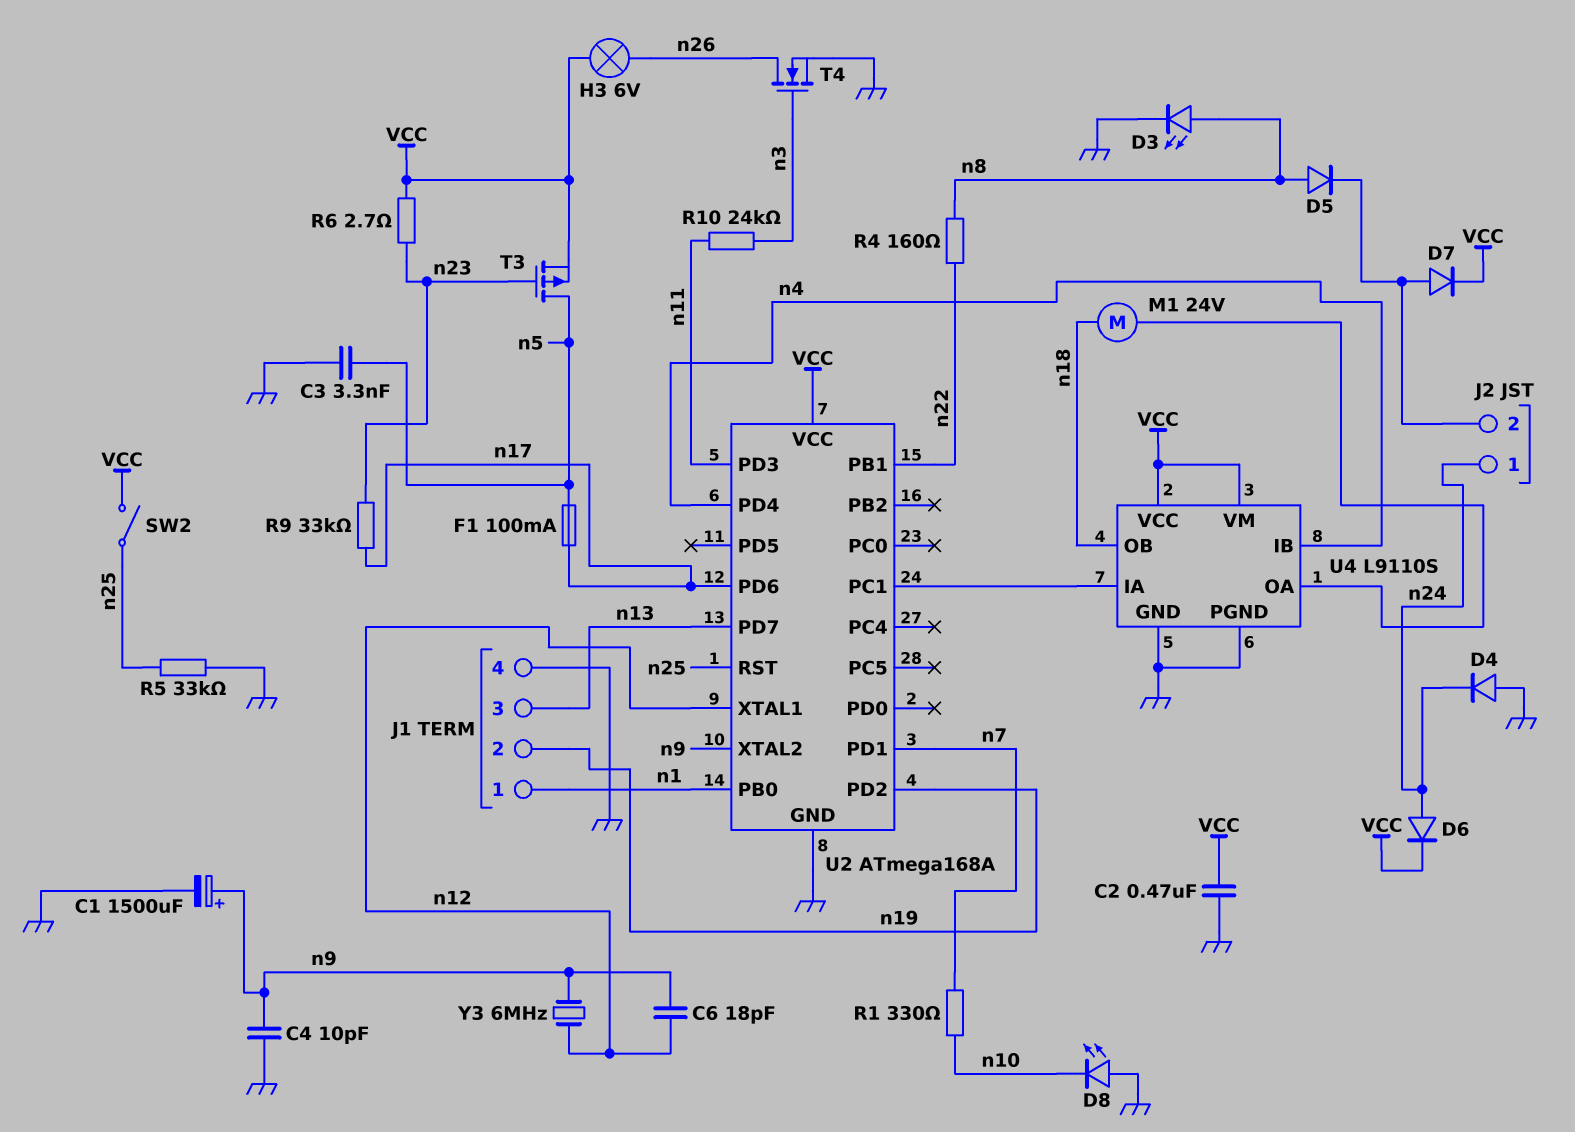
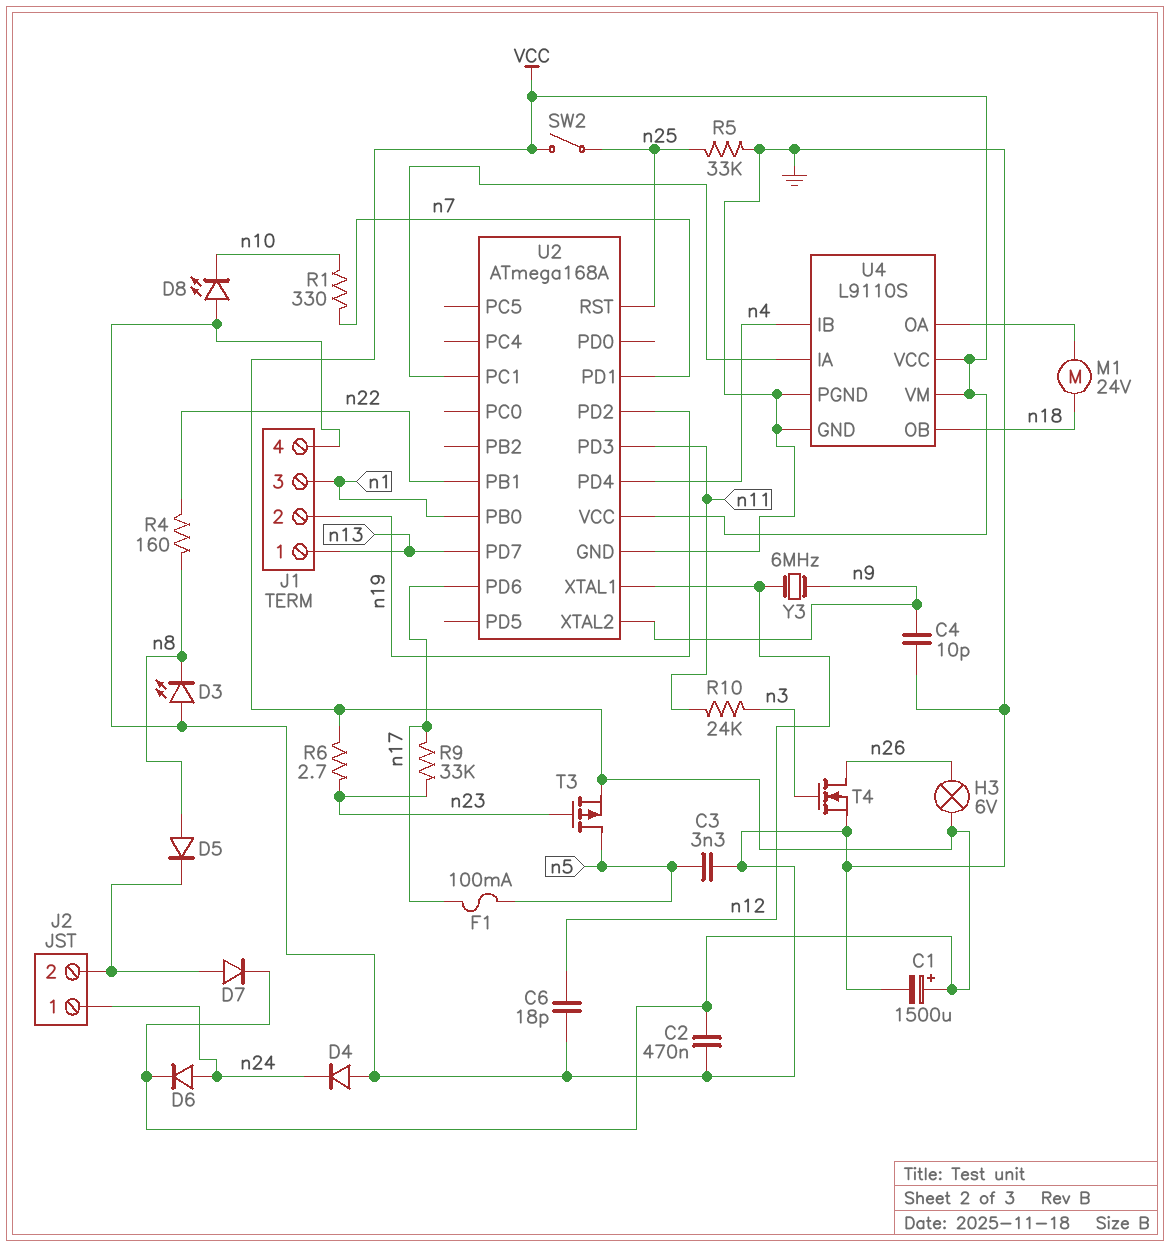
C1: 1500uF (plus n9, minus GND) -> 1500uF (plus VCC, minus GND)
C6: 18pF (n9, n12) -> 18pF (GND, n12)
D3: LED (A n8, K GND) -> LED (A GND, K n8)
J1 pin 1: n1 -> n13
J1 pin 3: n13 -> n1

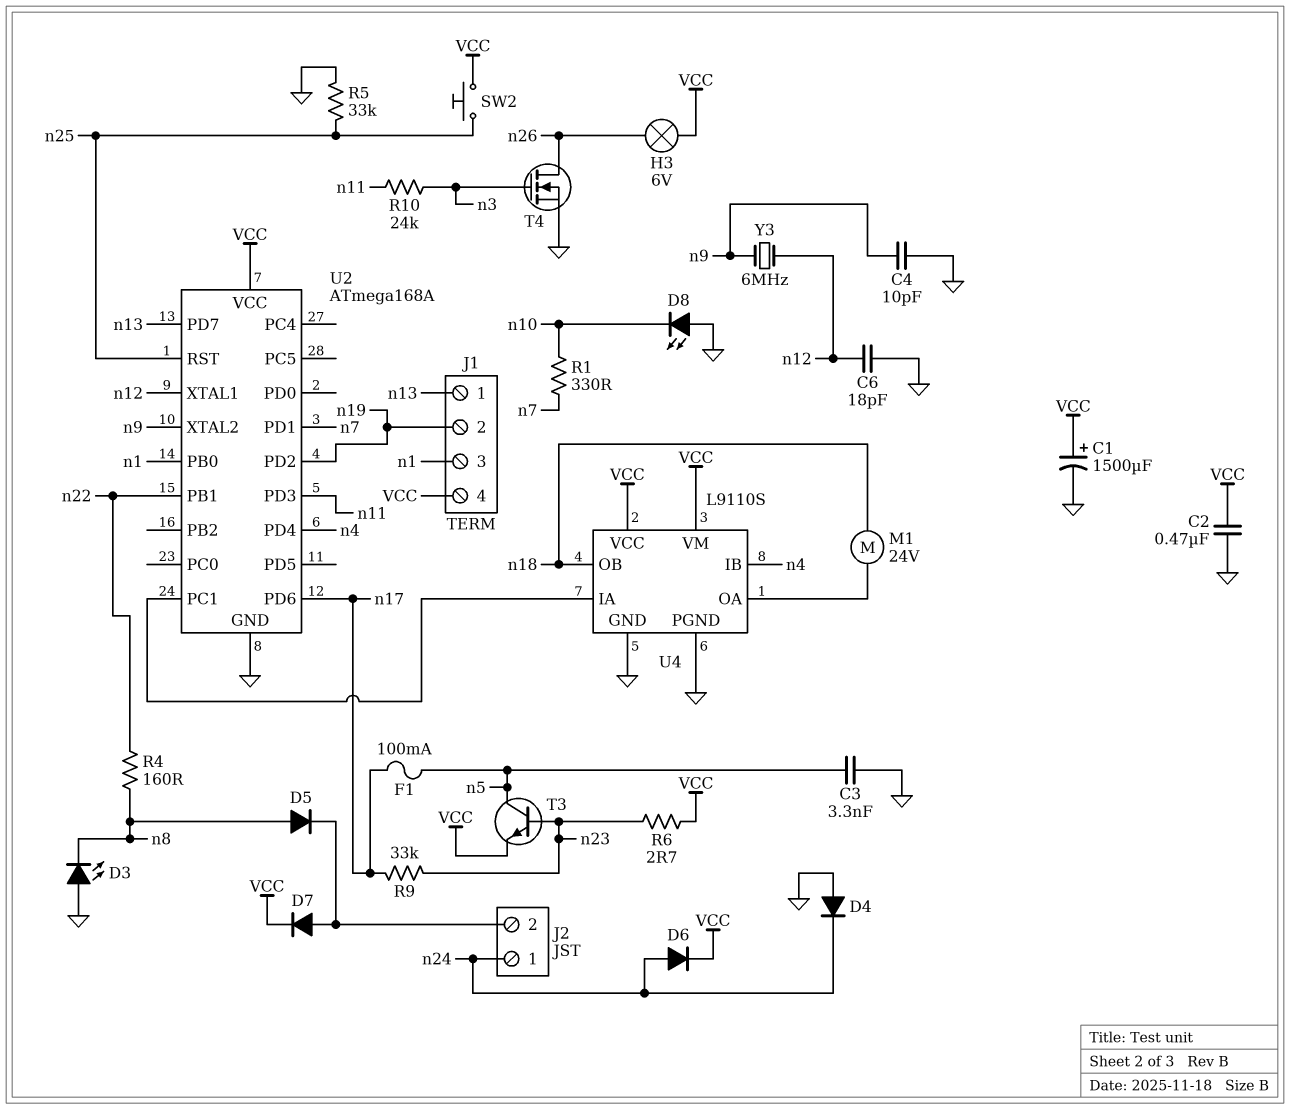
J1 pin 4: GND -> VCC
SW2: switch (VCC, n25) -> button (VCC, n25)
T3: PMOS (G n23, D n5, S VCC) -> NPN (B n23, C n5, E VCC)

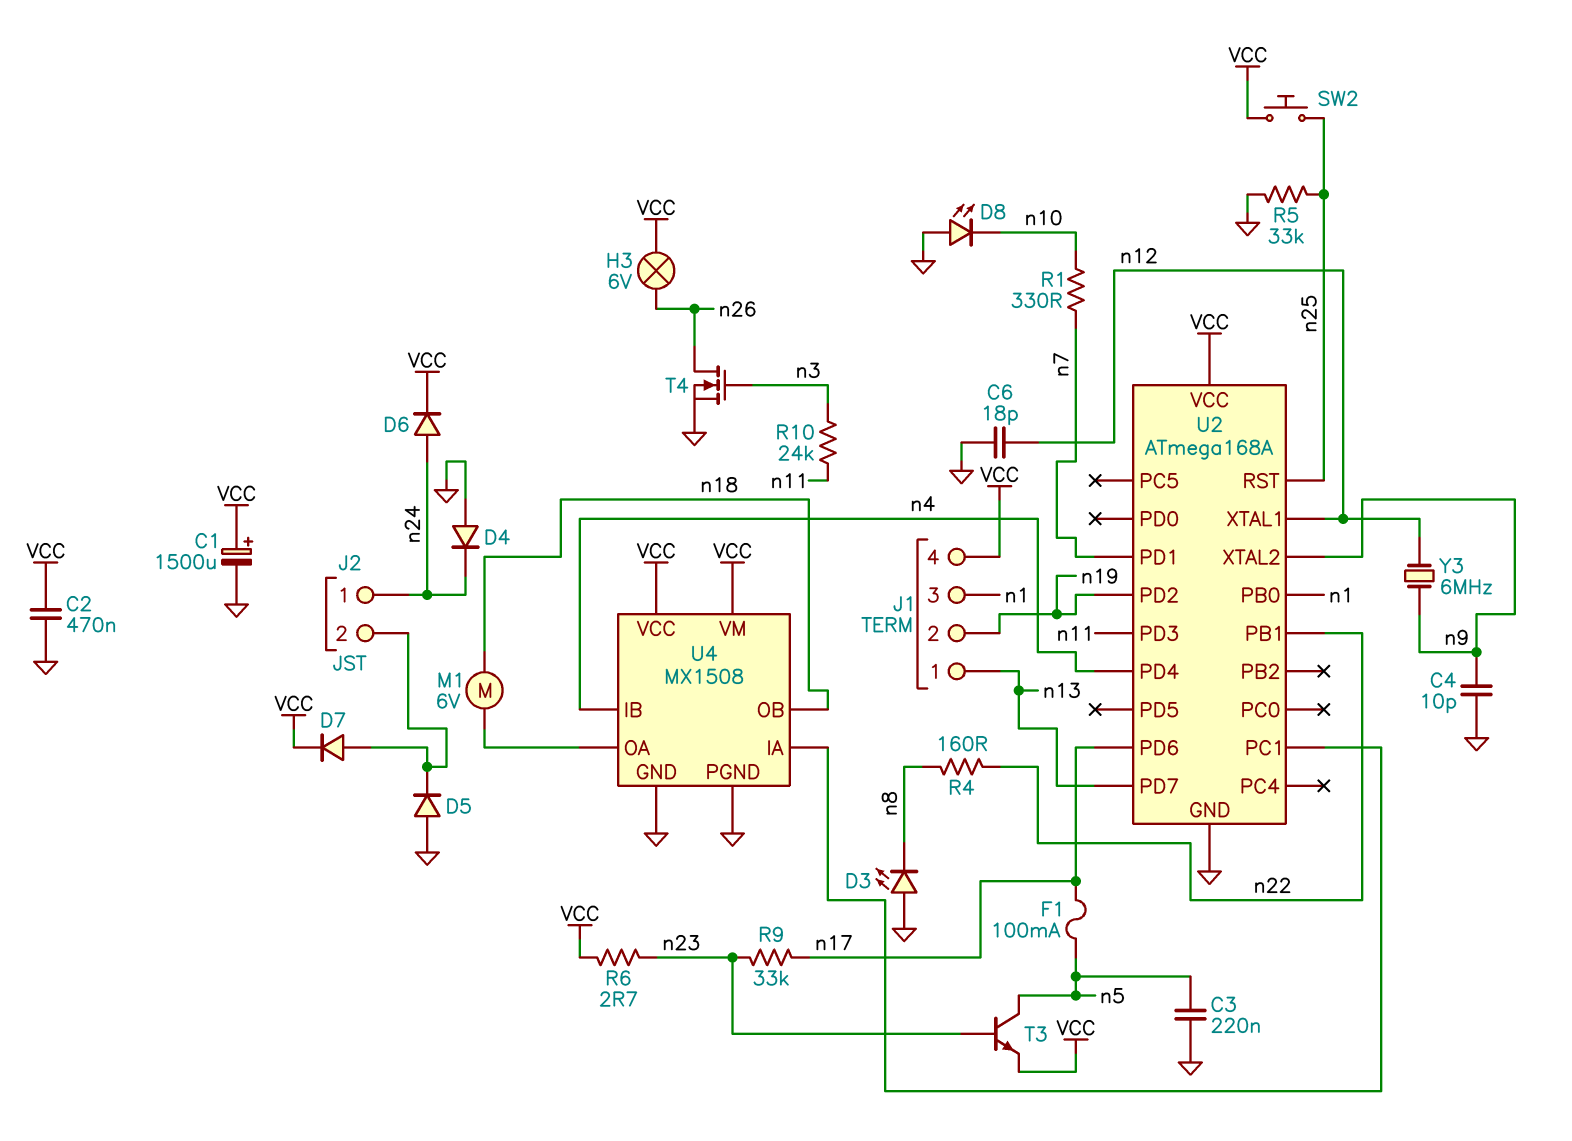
C3: 3.3nF (GND, n5) -> 220nF (GND, n5)
D5: diode (A n8, K J2/2) -> diode (A GND, K J2/2)
M1: motor 24V (U4/OA, n18) -> motor 6V (U4/OA, n18)
U4: L9110S -> MX1508

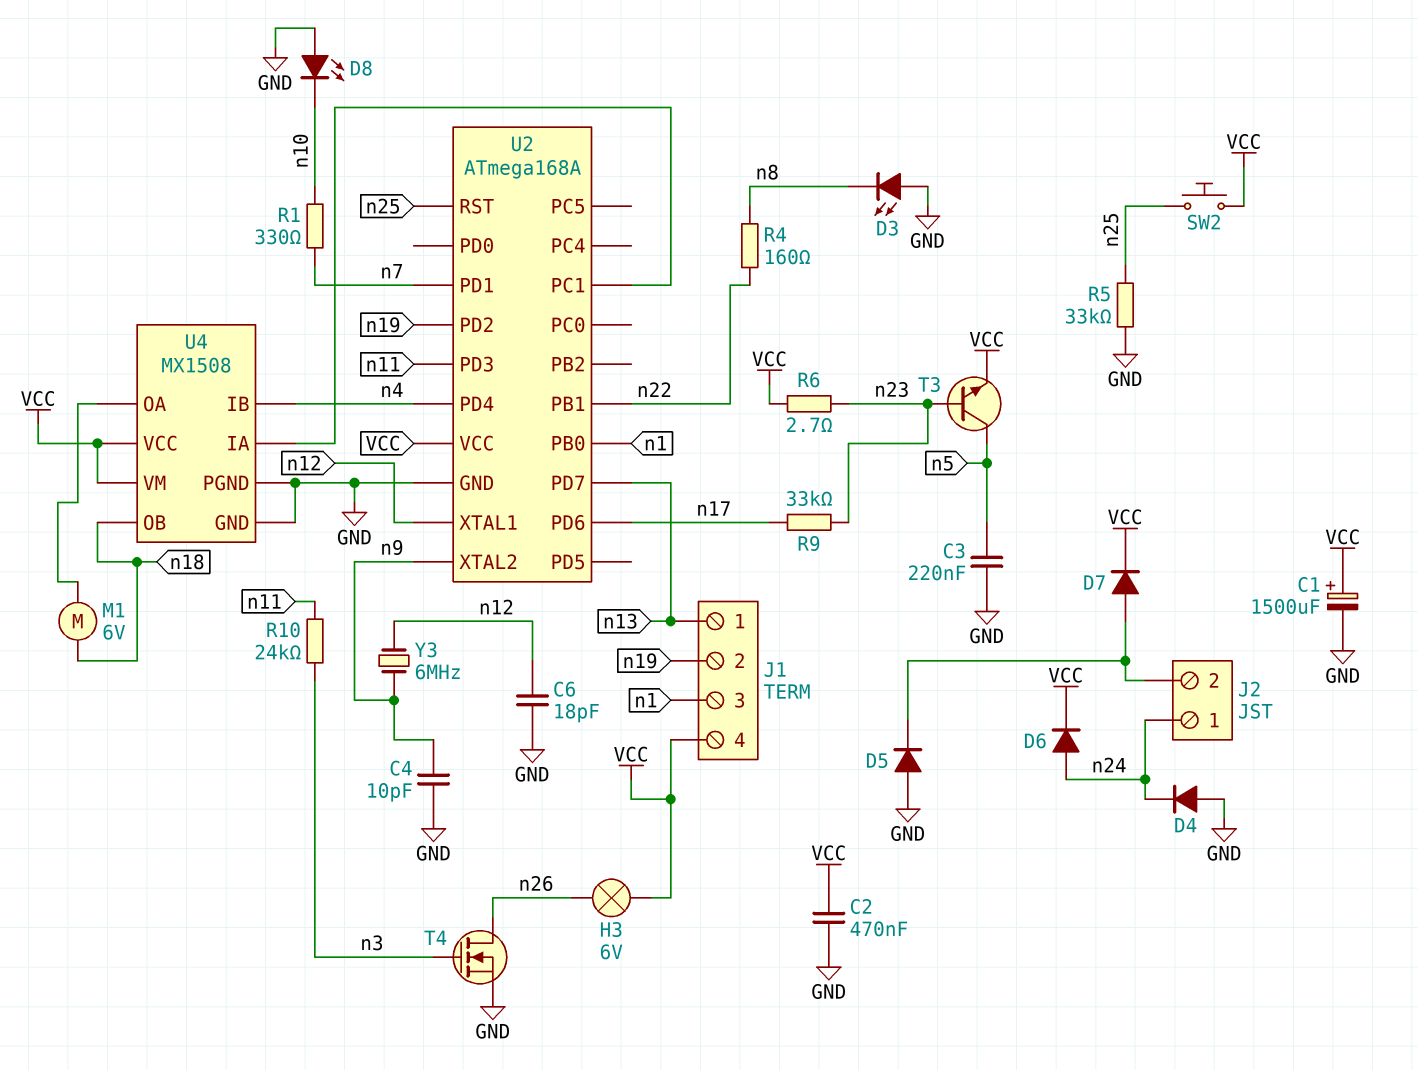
F1: 100mA (n5, n17) -> none

